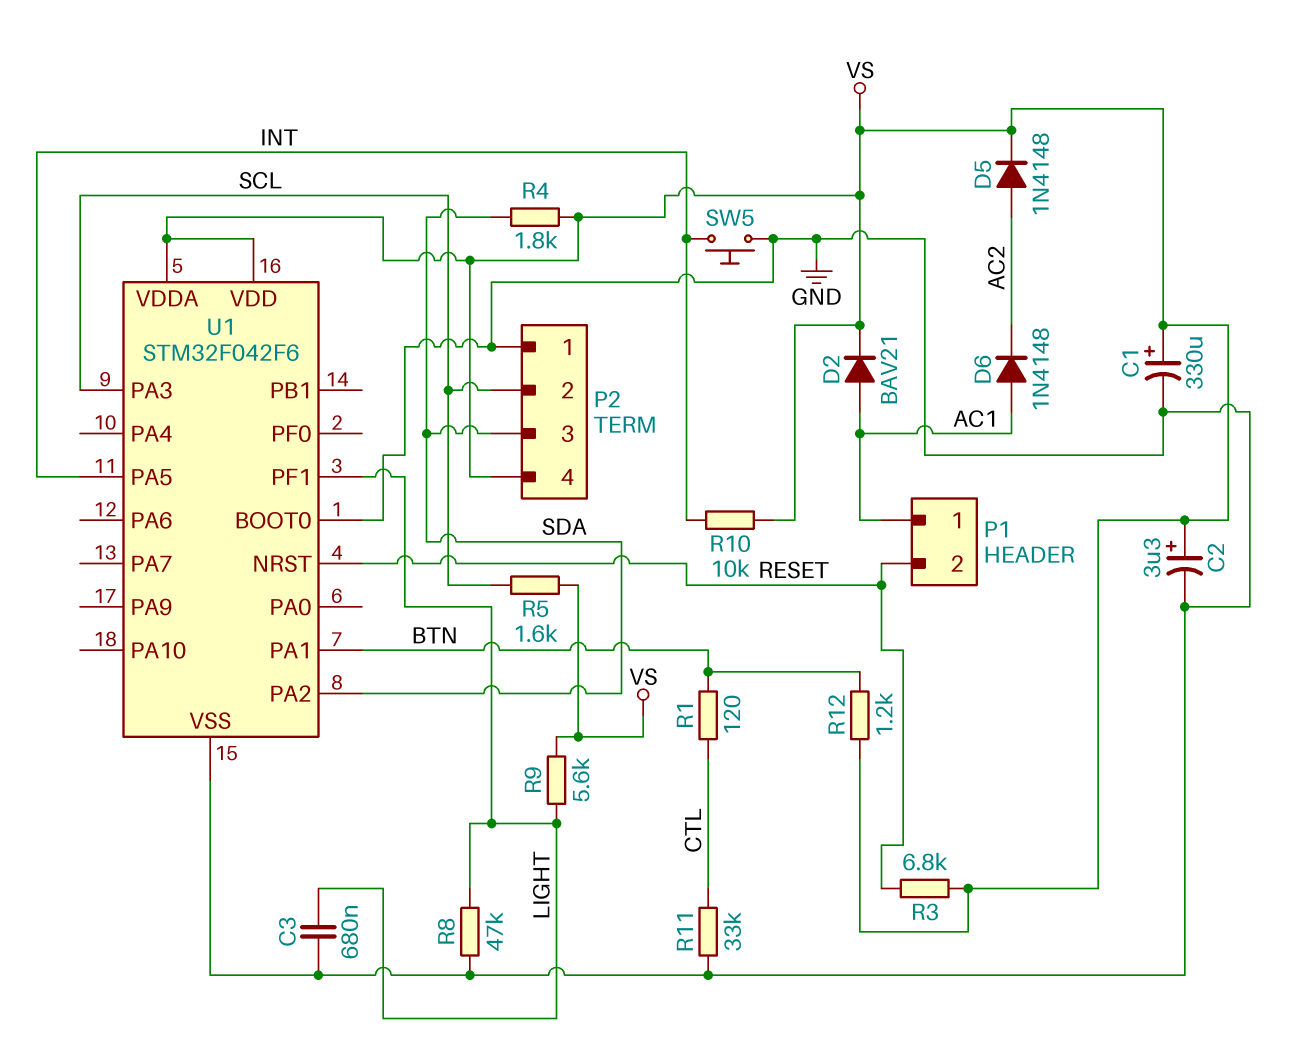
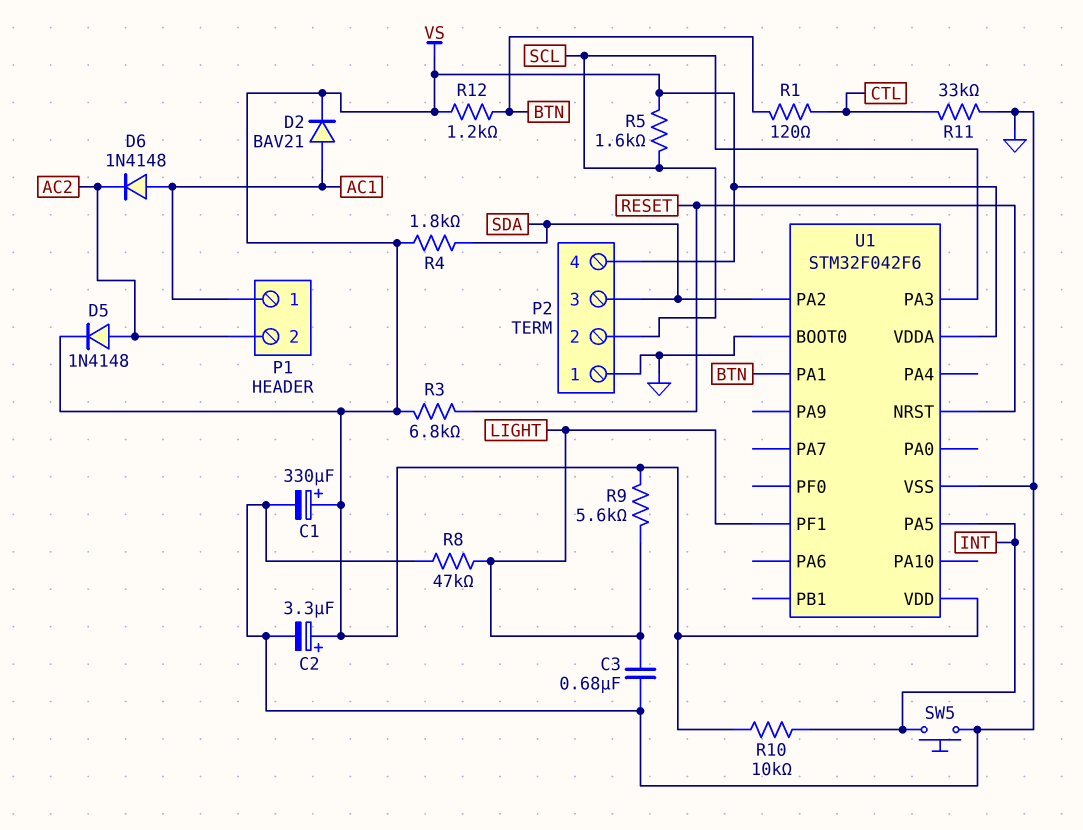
P1 pin 2: RESET -> AC2

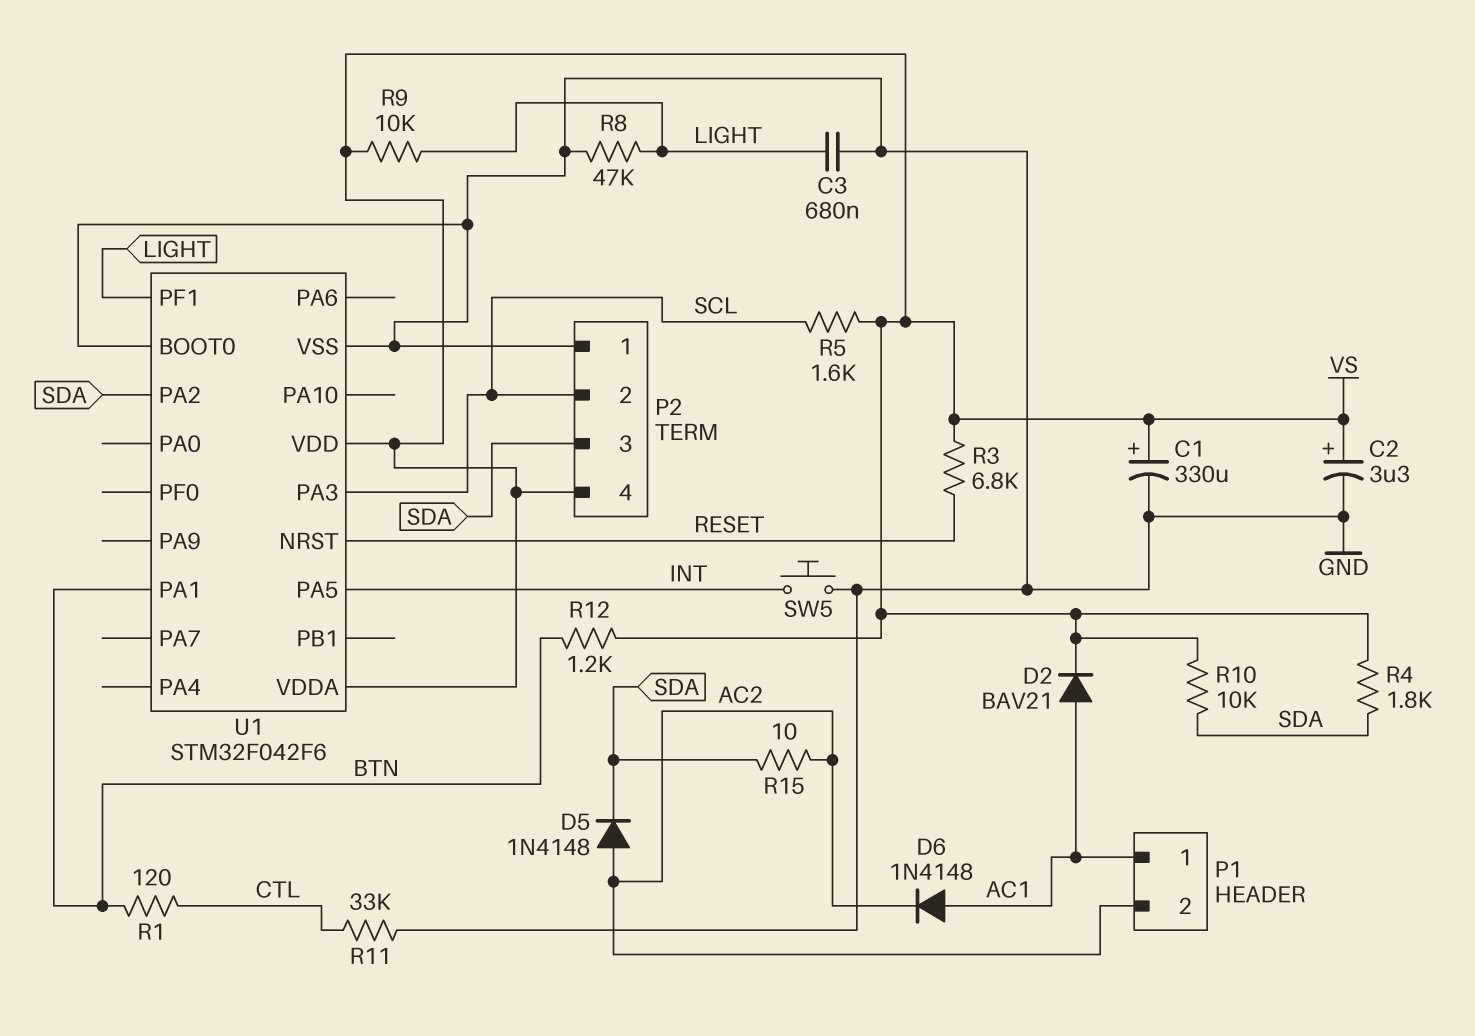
D5: diode 1N4148 (A AC2, K VS) -> diode 1N4148 (A AC2, K SDA)
R9: 5.6k (LIGHT, VS) -> 10k (LIGHT, VS)
R10: 10k (INT, VS) -> 10k (SDA, VS)
R15: none -> 10 (AC2, SDA)

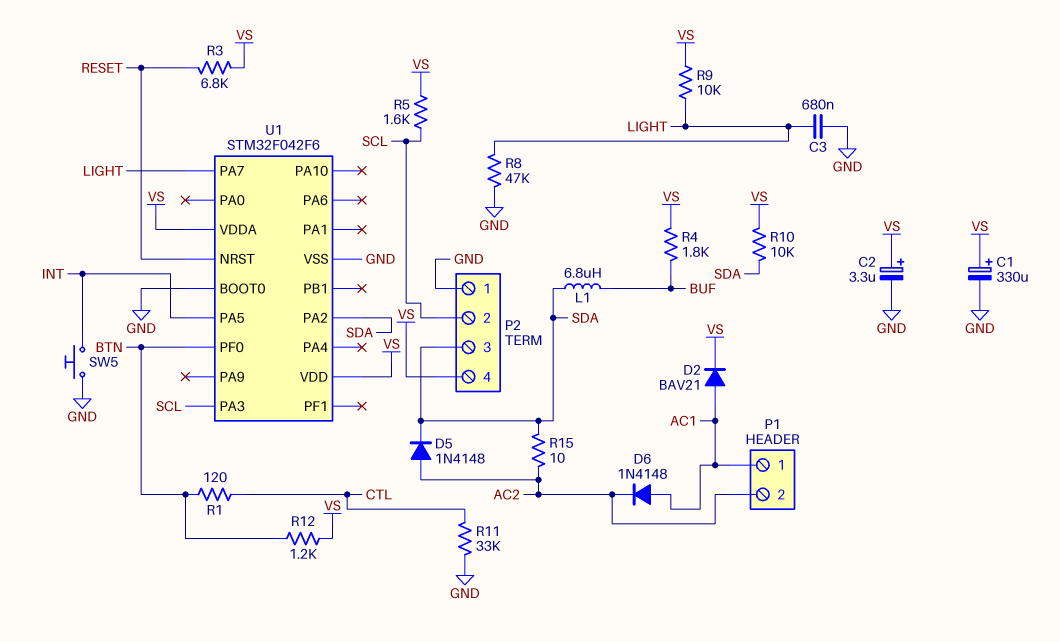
L1: none -> 6.8uH (BUF, SDA)
R4: 1.8k (SDA, VS) -> 1.8k (BUF, VS)
U1 pin PA1: BTN -> none
U1 pin PA7: none -> LIGHT
U1 pin PF0: none -> BTN
U1 pin PF1: LIGHT -> none

